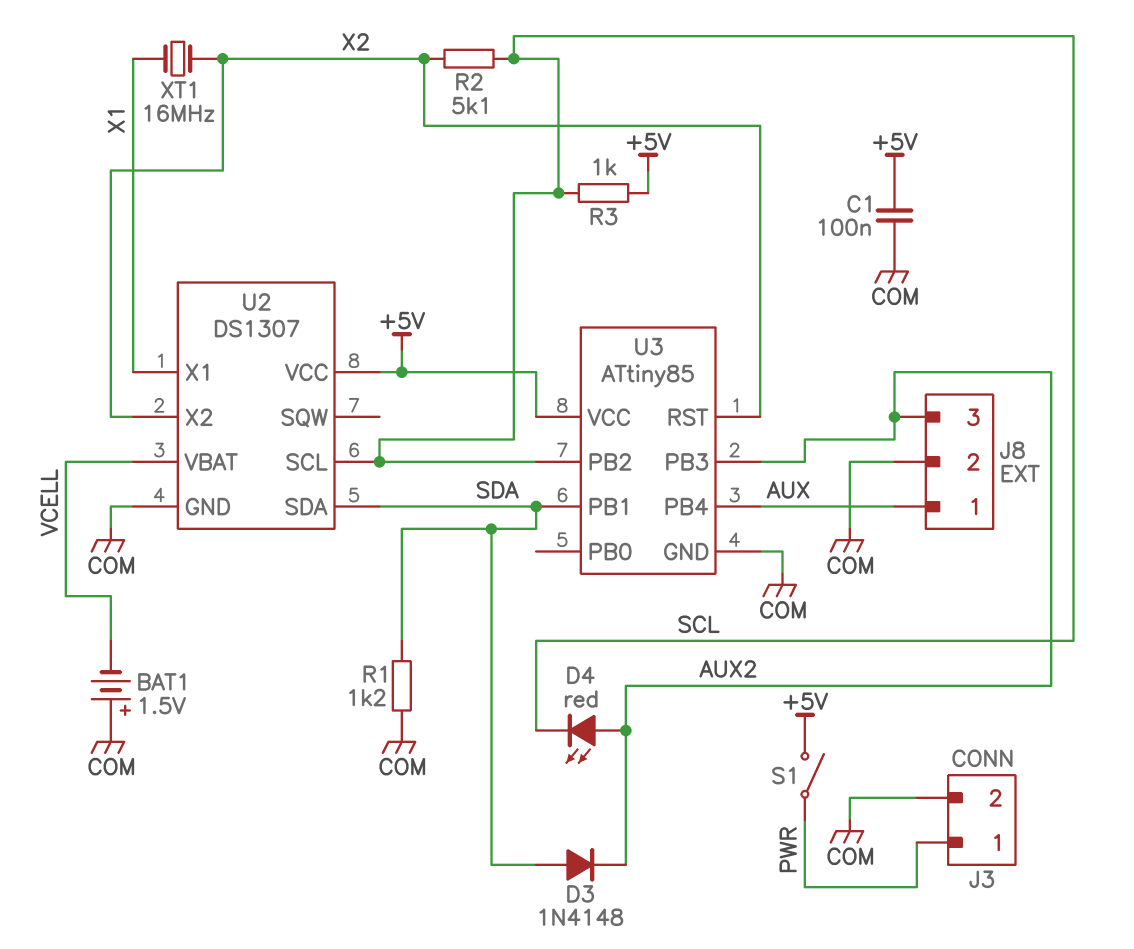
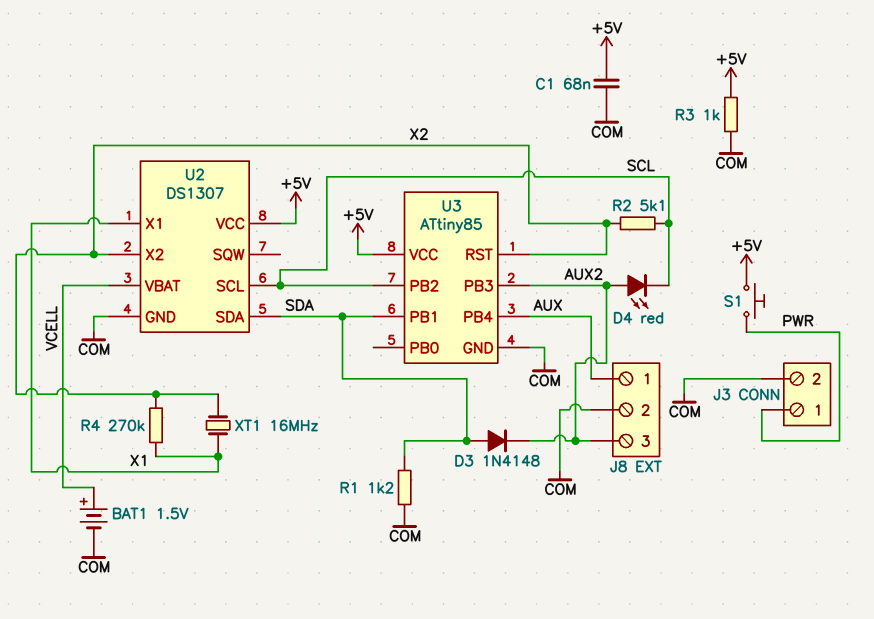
BAT1: 1.5V (plus COM, minus VCELL) -> 1.5V (plus VCELL, minus COM)
C1: 100nF (+5V, COM) -> 68nF (+5V, COM)
R3: 1k (+5V, SCL) -> 1k (+5V, COM)
R4: none -> 270k (X1, X2)
S1: switch (+5V, PWR) -> button (+5V, PWR)

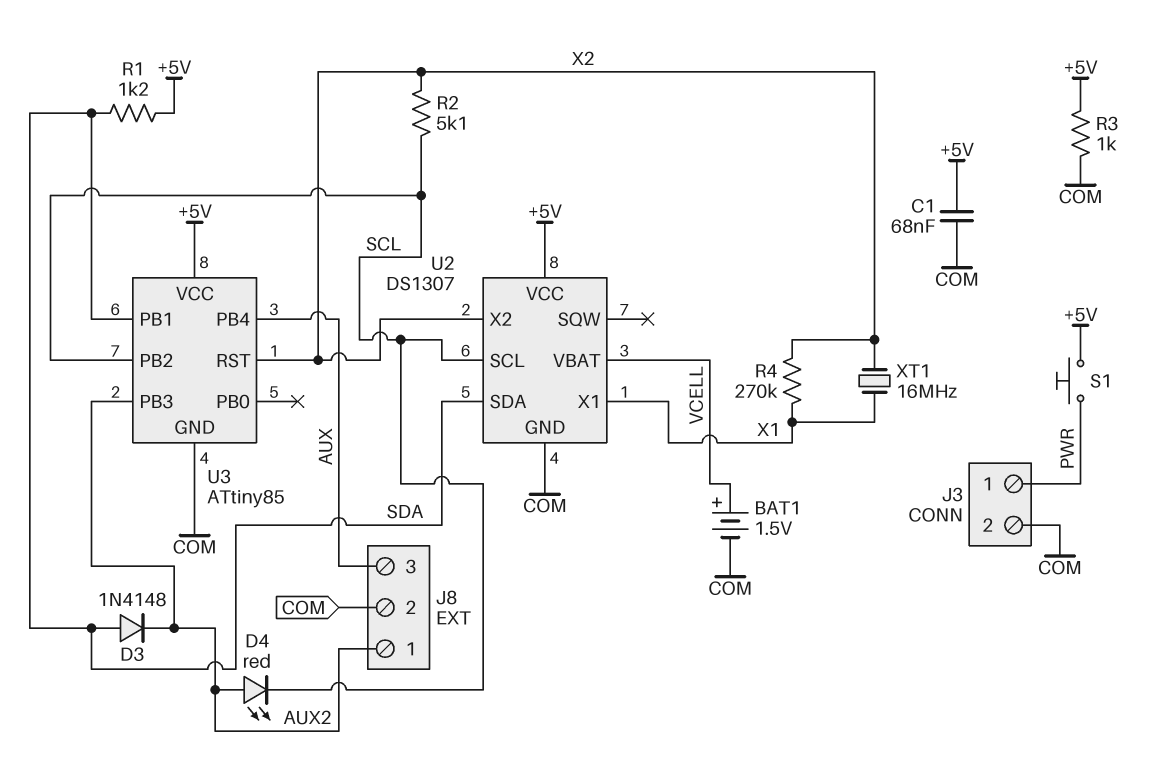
J8 pin 1: AUX -> AUX2
J8 pin 3: AUX2 -> AUX
R1: 1.2k (COM, SDA) -> 1.2k (+5V, SDA)

